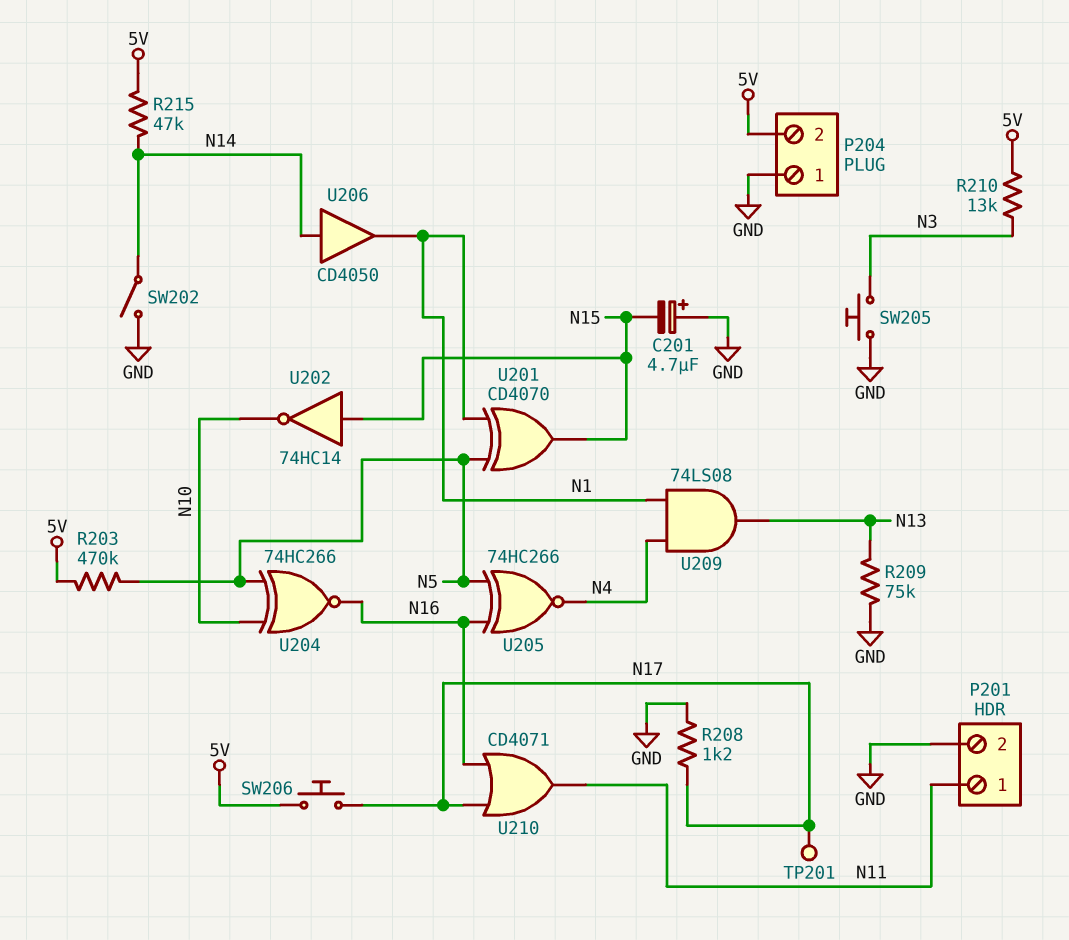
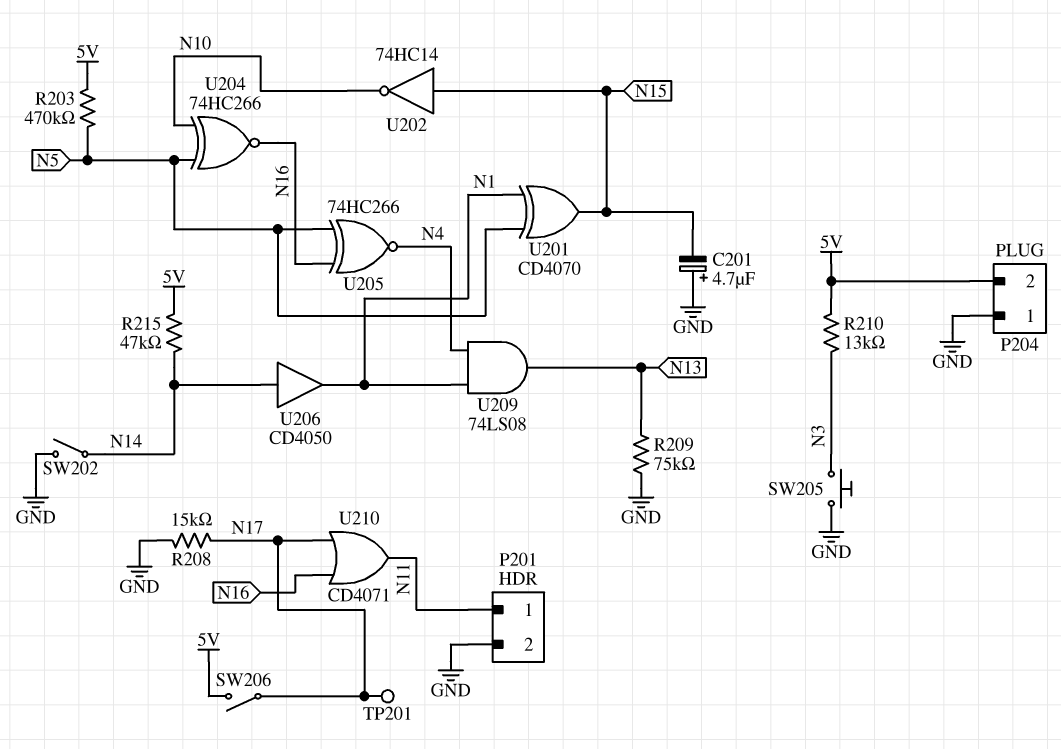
R208: 1.2k (GND, N17) -> 15k (GND, N17)
SW206: button (5V, N17) -> switch (5V, N17)

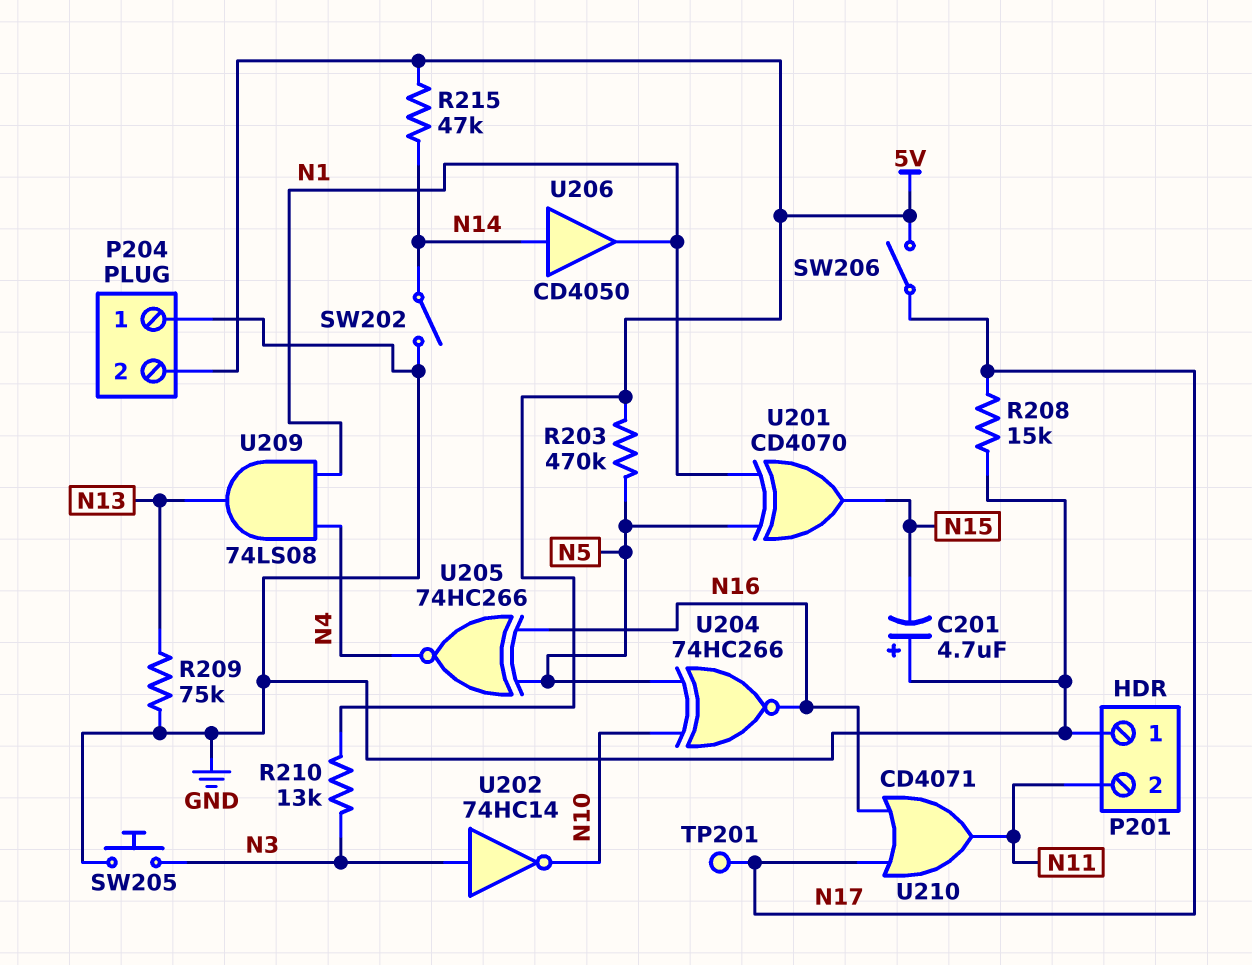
P201 pin 1: N11 -> GND
P201 pin 2: GND -> N11
U202: NOT 74HC14 (in N15, out N10) -> NOT 74HC14 (in N3, out N10)

